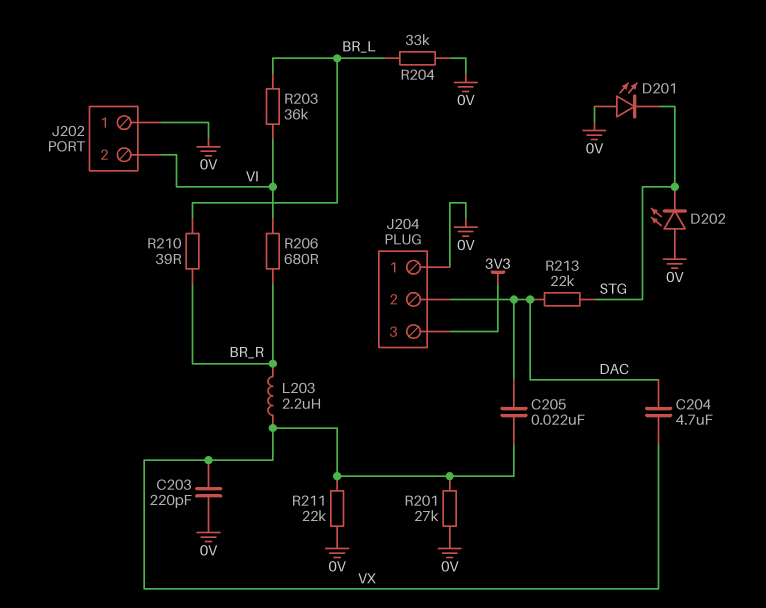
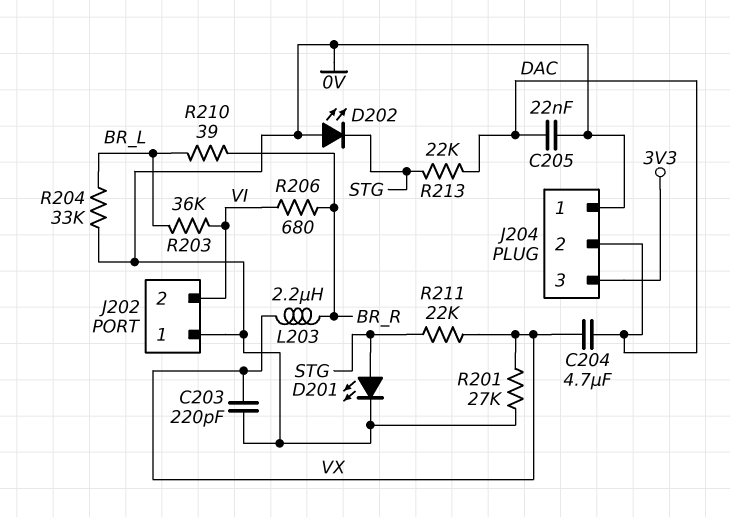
C205: 22nF (DAC, VX) -> 22nF (0V, DAC)
D201: LED (A 0V, K STG) -> LED (A STG, K 0V)
R211: 22k (0V, VX) -> 22k (STG, VX)

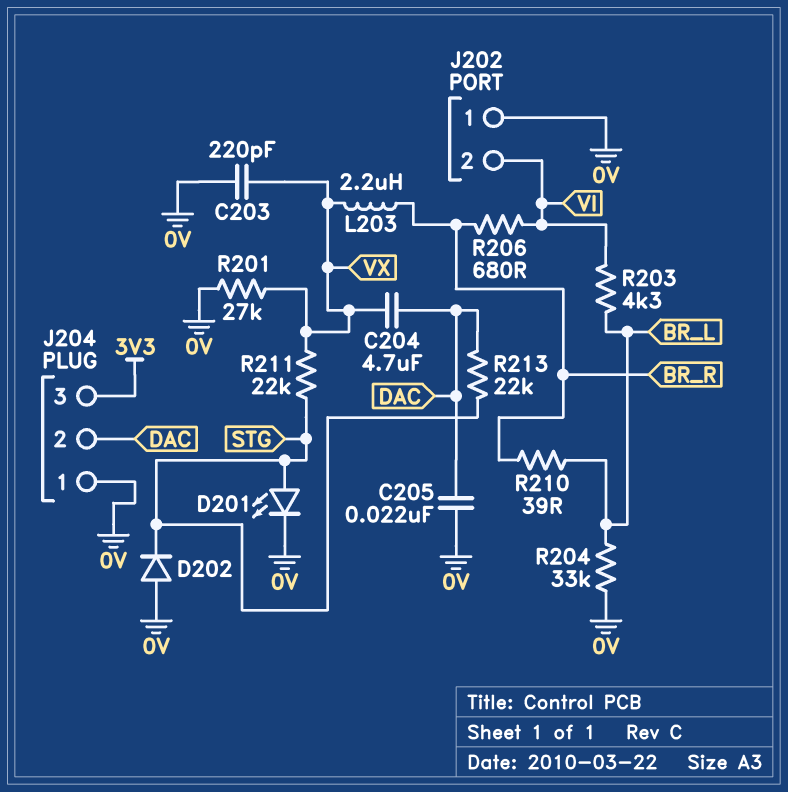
D202: LED (A 0V, K STG) -> diode (A 0V, K STG)
R203: 36k (BR_L, VI) -> 4.3k (BR_L, VI)

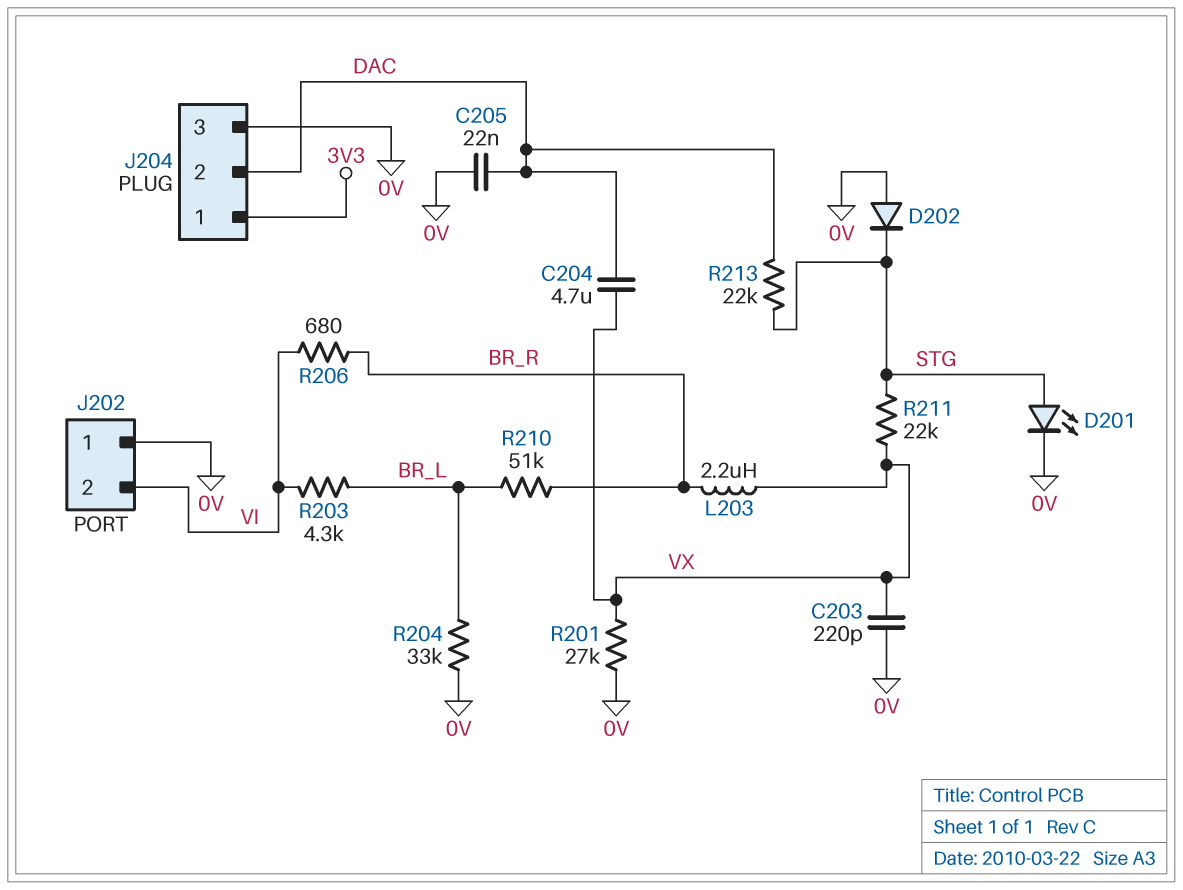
J204 pin 1: 0V -> 3V3
J204 pin 3: 3V3 -> 0V
R210: 39 (BR_L, BR_R) -> 51k (BR_L, BR_R)

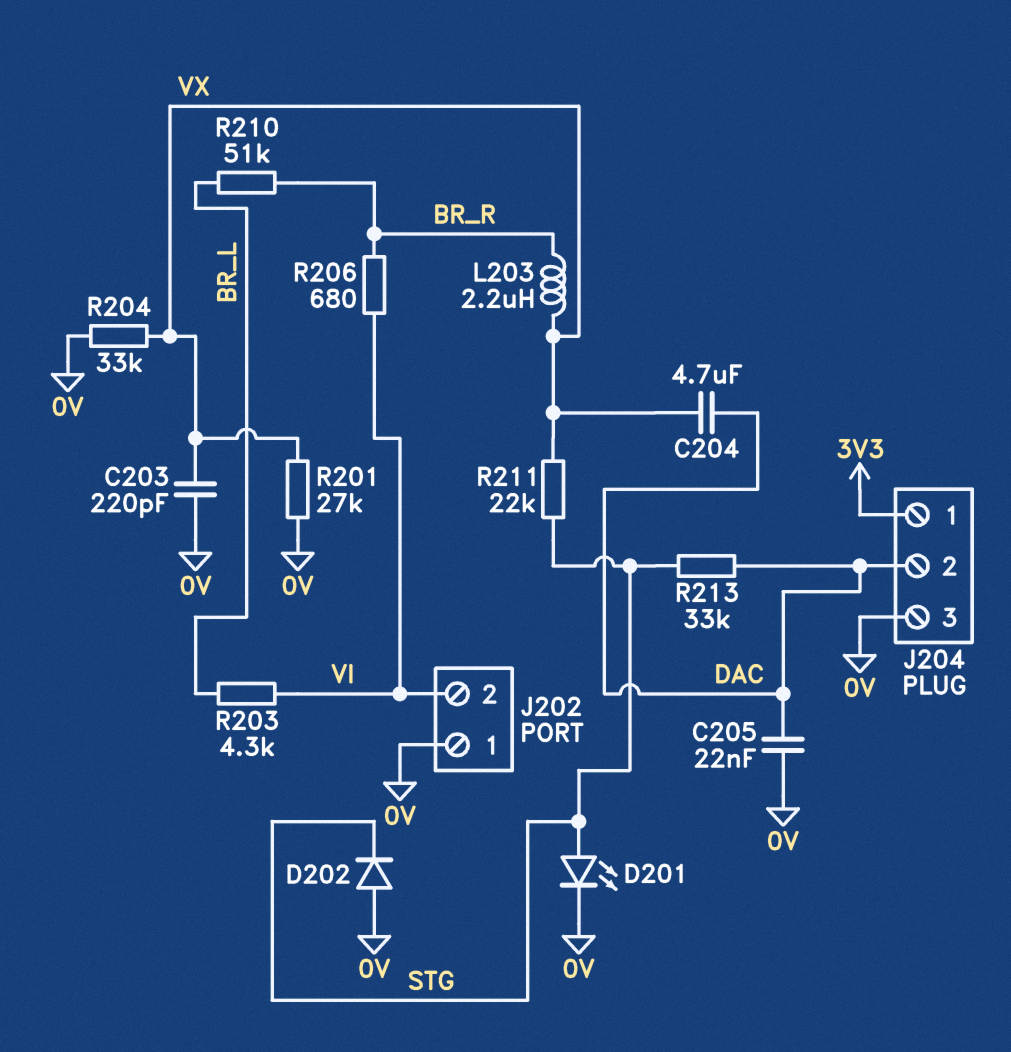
R204: 33k (0V, BR_L) -> 33k (0V, VX)
R213: 22k (DAC, STG) -> 33k (DAC, STG)

